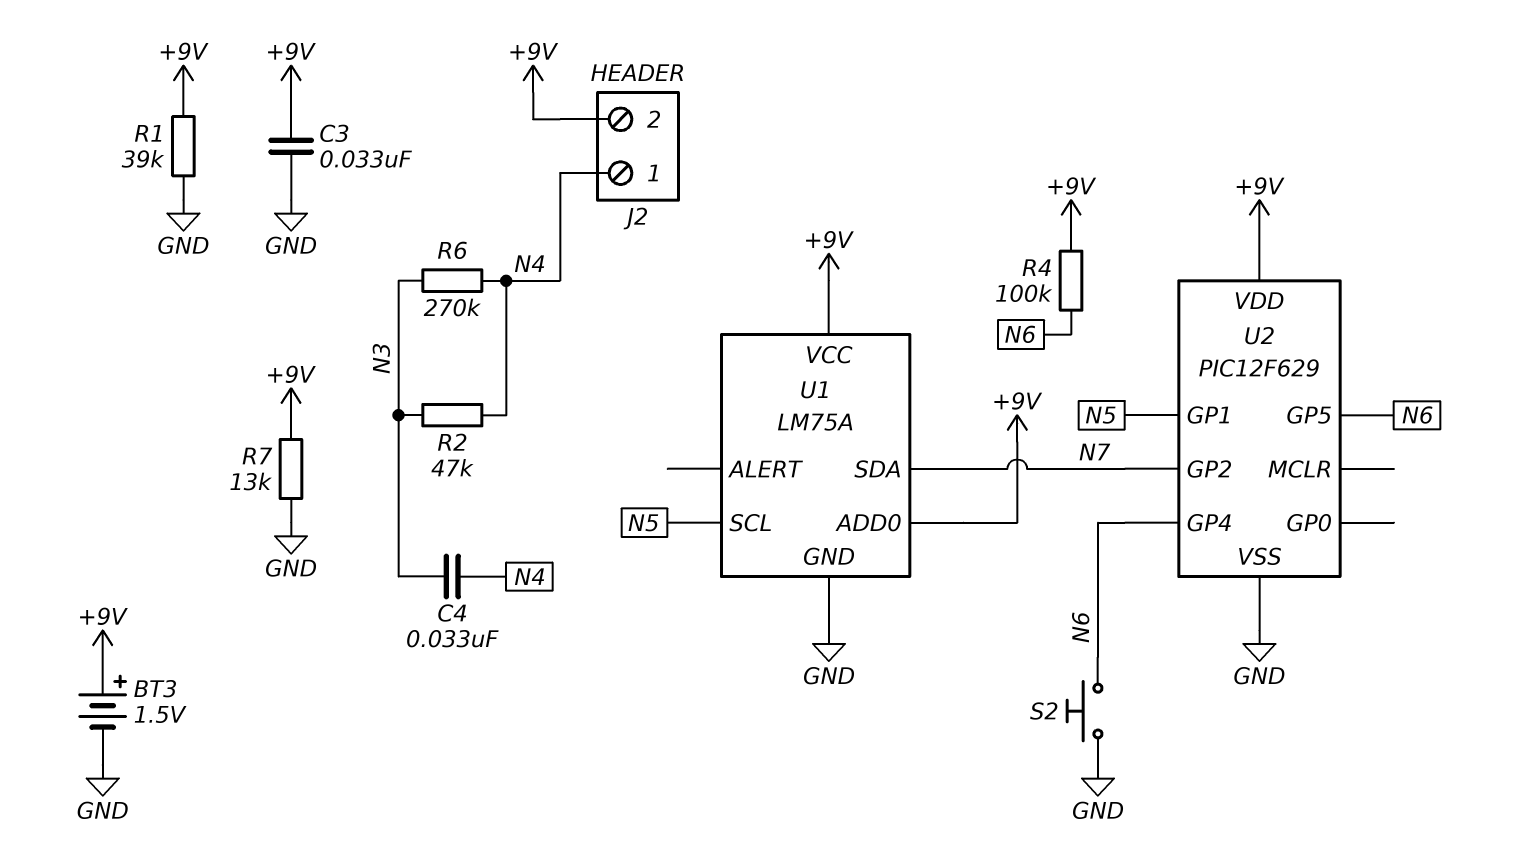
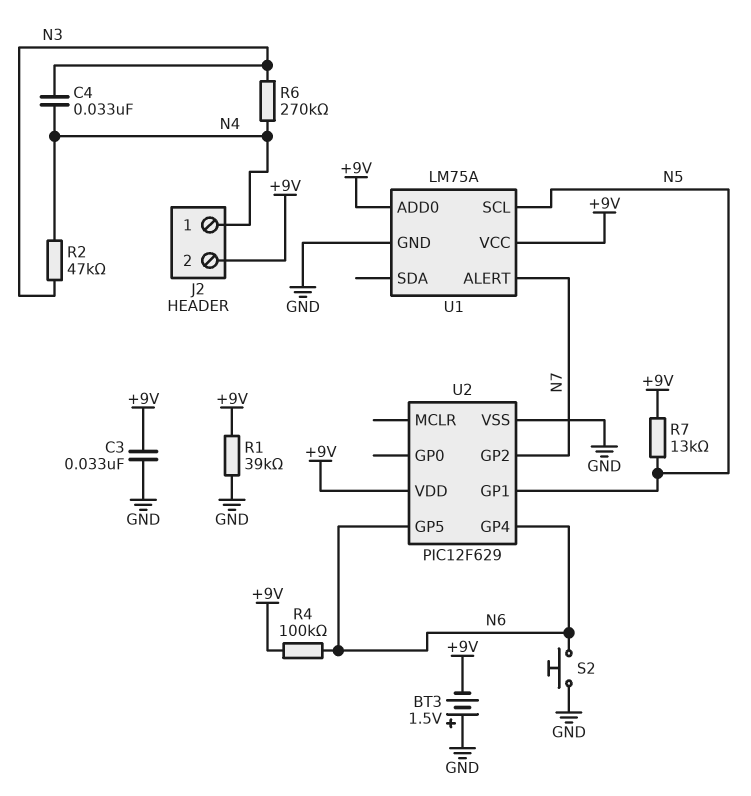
BT3: 1.5V (plus +9V, minus GND) -> 1.5V (plus GND, minus +9V)
R7: 13k (+9V, GND) -> 13k (+9V, N5)
U1 pin ALERT: none -> N7
U1 pin SDA: N7 -> none

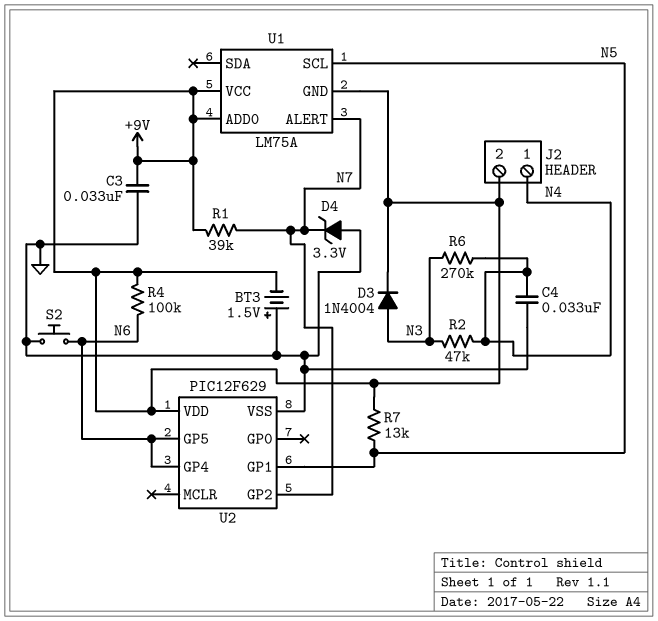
C4: 33nF (N3, N4) -> 33nF (GND, N4)
D3: none -> diode 1N4004 (A N3, K +9V)
D4: none -> zener 3.3V (A GND, K N7)
R1: 39k (+9V, GND) -> 39k (+9V, N7)
U1 pin GND: GND -> +9V

